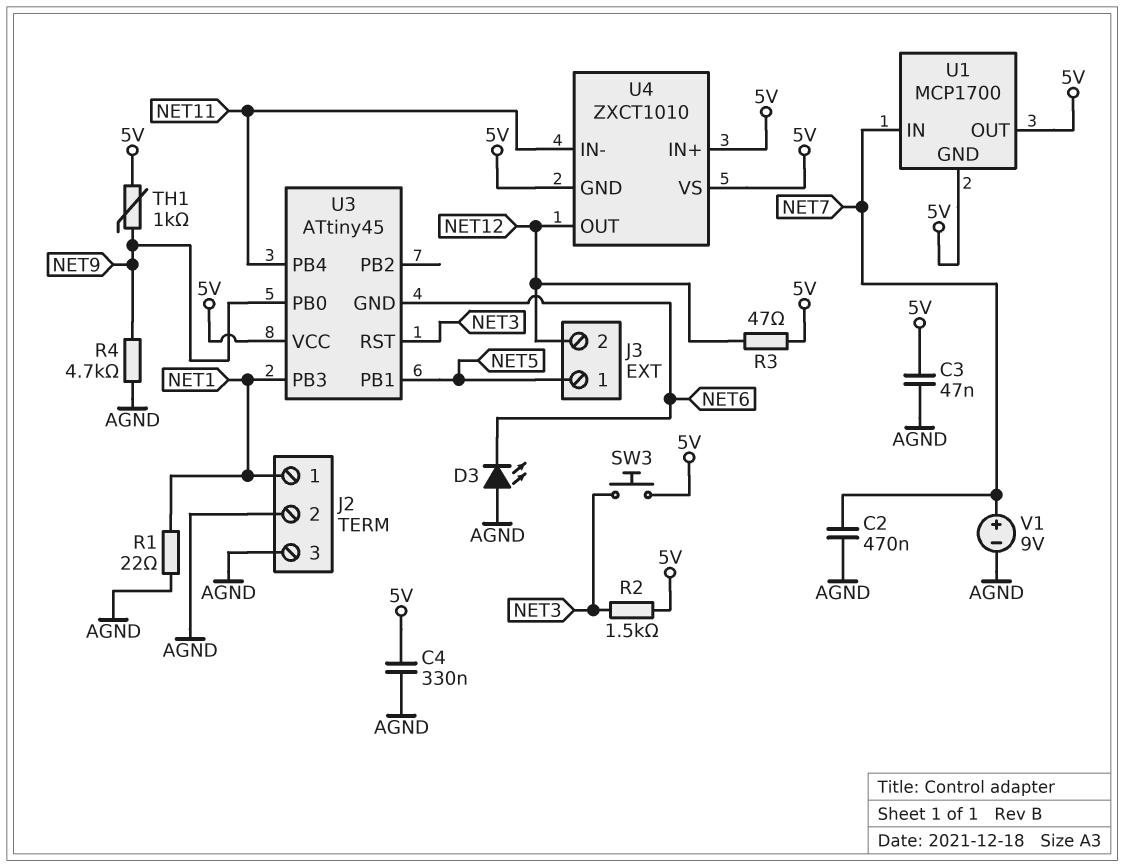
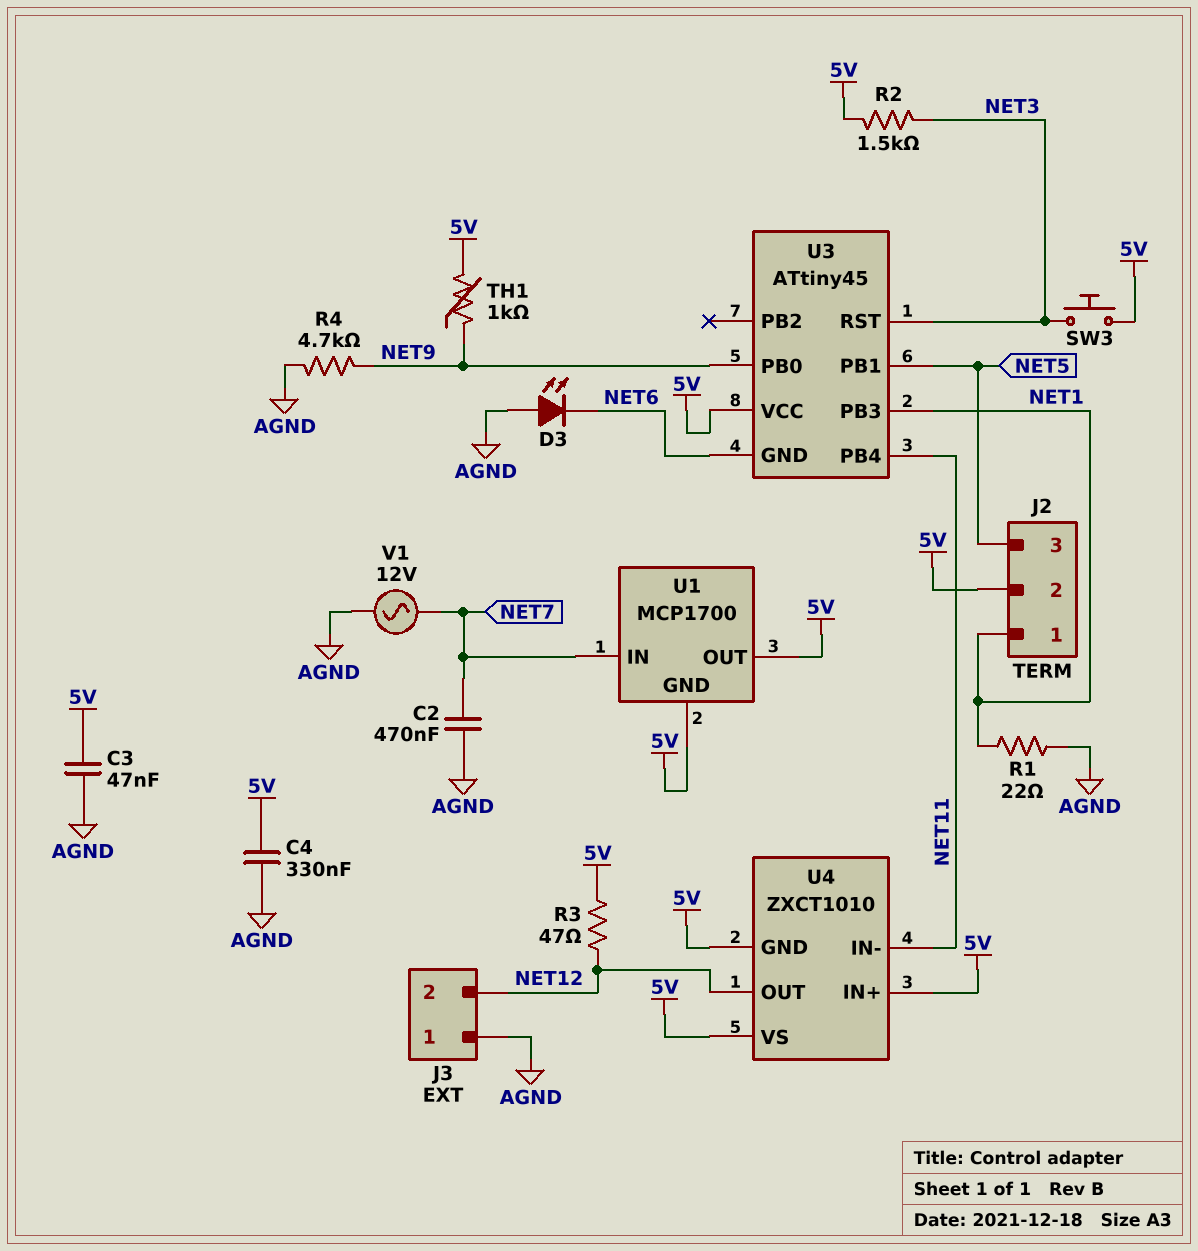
J2 pin 2: AGND -> 5V
J2 pin 3: AGND -> NET5
J3 pin 1: NET5 -> AGND
V1: 9V (plus NET7, minus AGND) -> AC 12V (AGND, NET7)

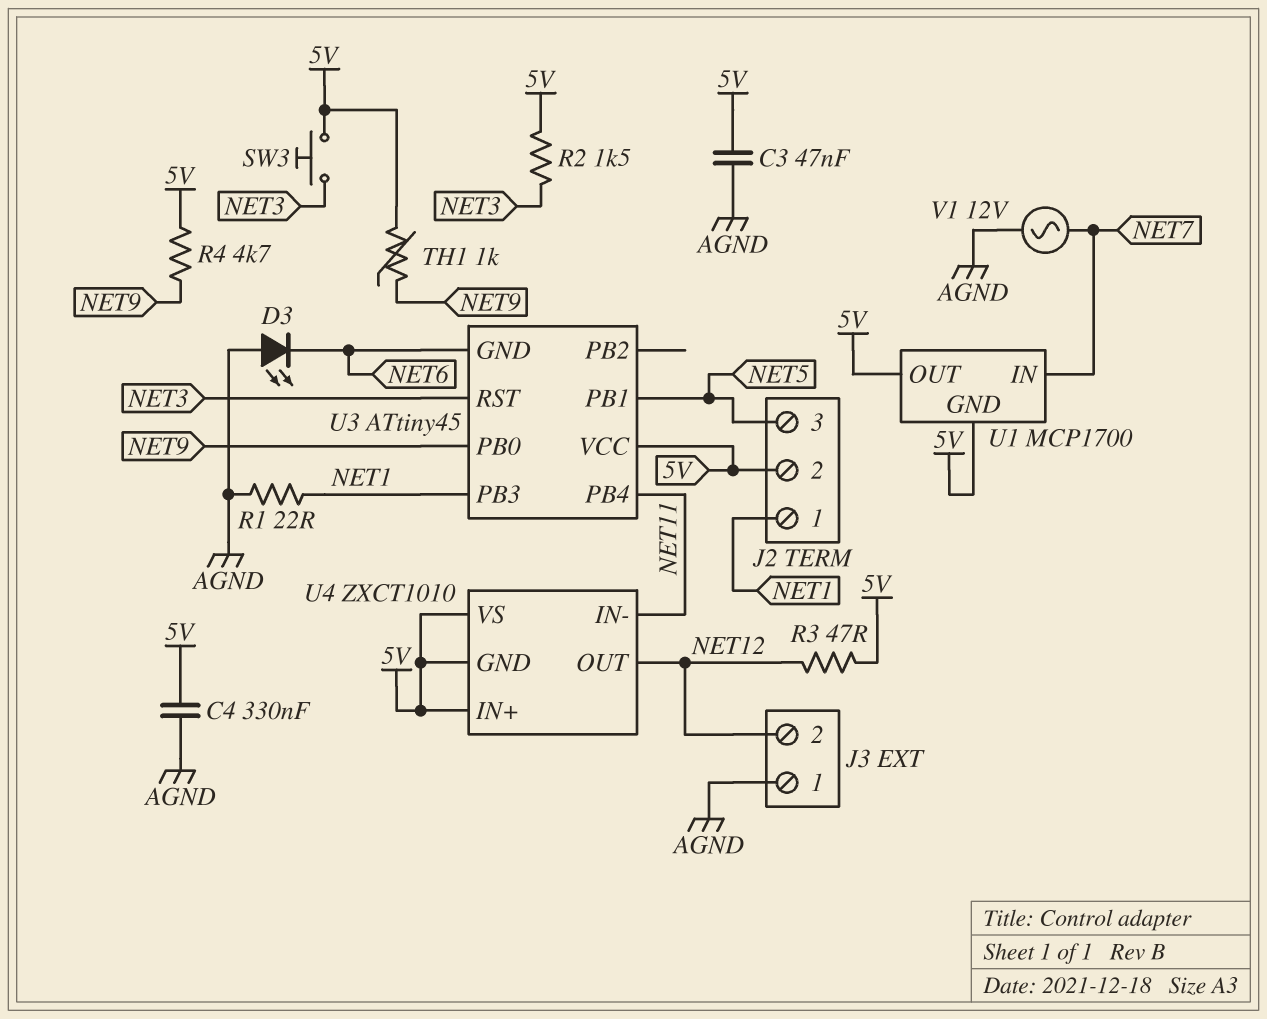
C2: 470nF (AGND, NET7) -> none
R4: 4.7k (AGND, NET9) -> 4.7k (5V, NET9)

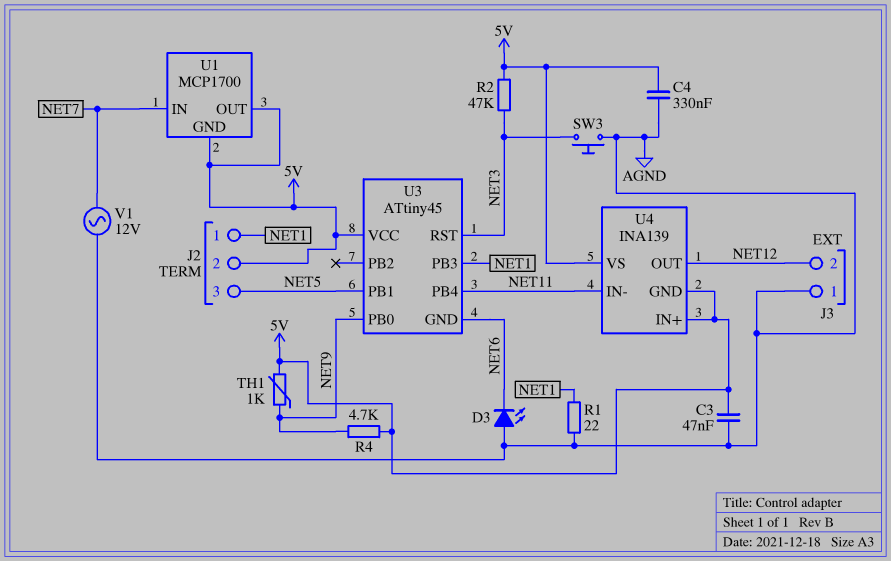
R2: 1.5k (5V, NET3) -> 47k (5V, NET3)
R3: 47 (5V, NET12) -> none
SW3: button (5V, NET3) -> button (AGND, NET3)
U4: ZXCT1010 -> INA139

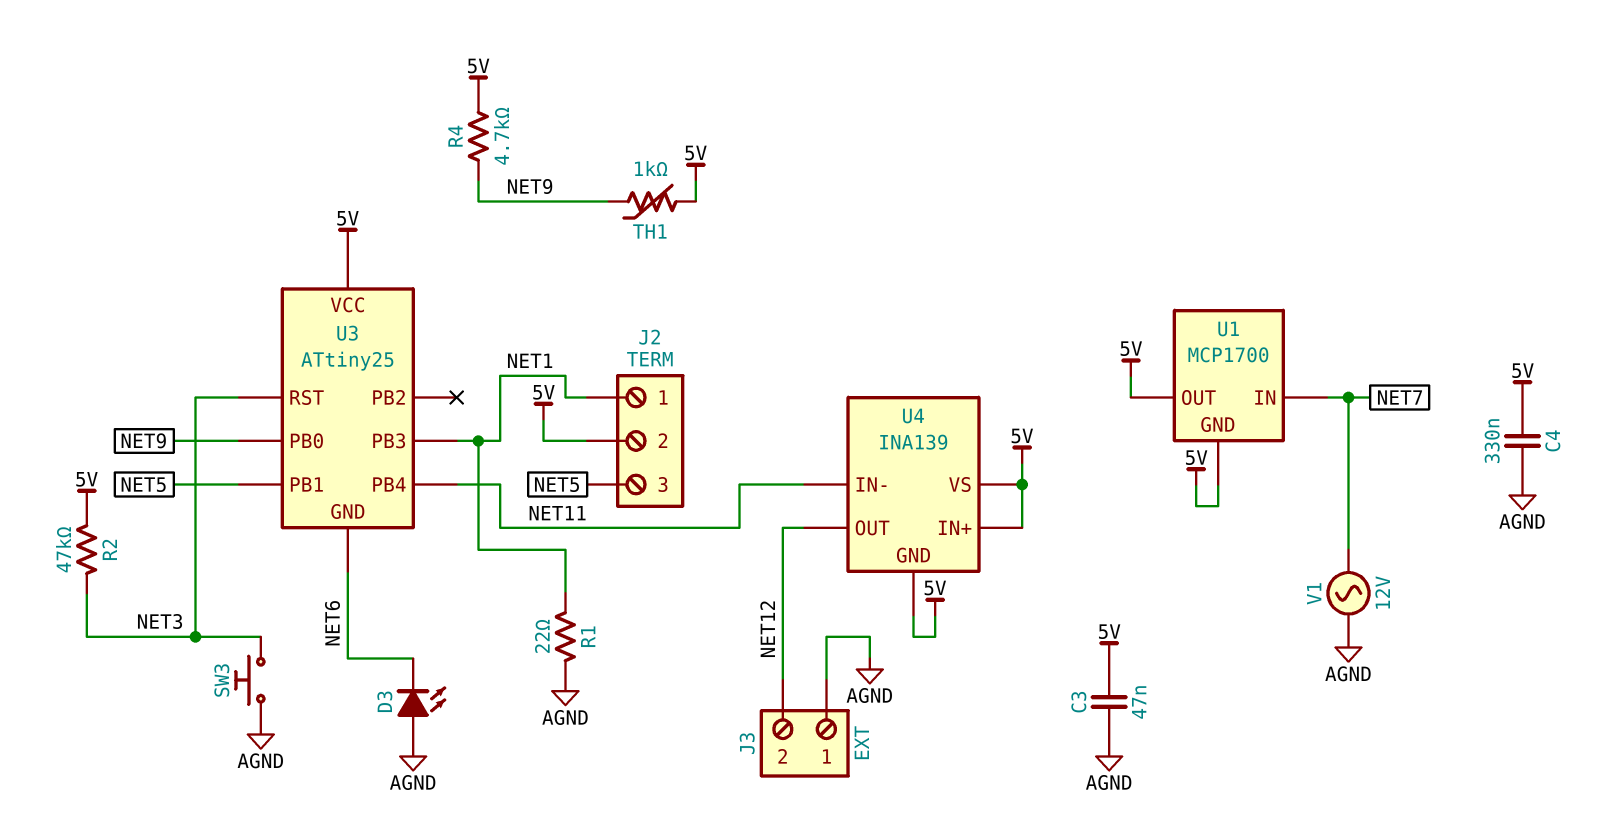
U3: ATtiny45 -> ATtiny25

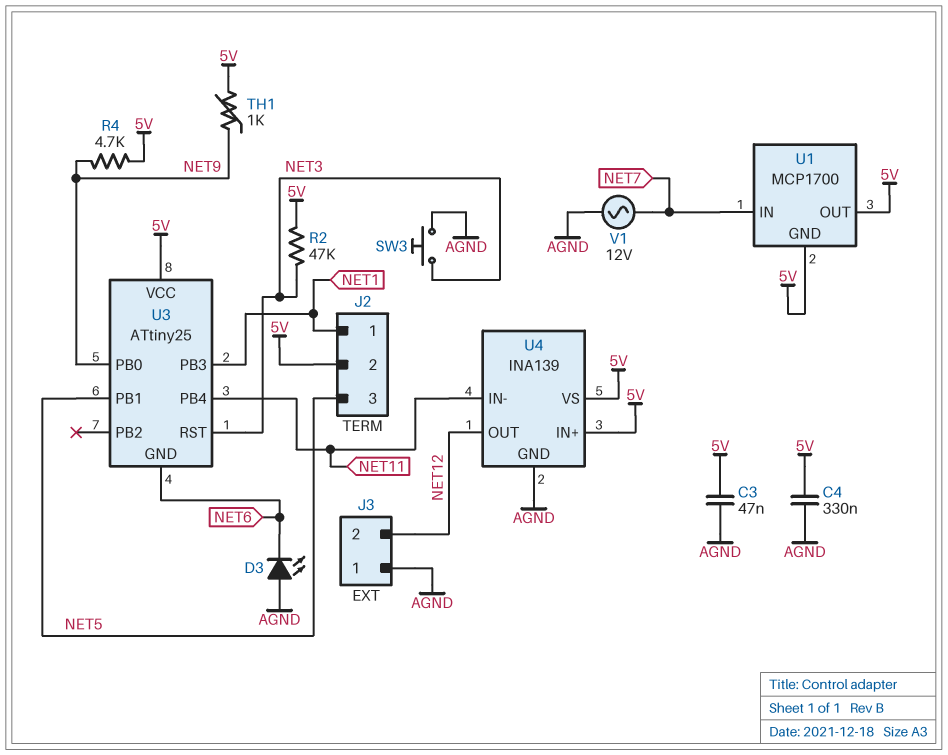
R1: 22 (AGND, NET1) -> none
U4 pin GND: 5V -> AGND

